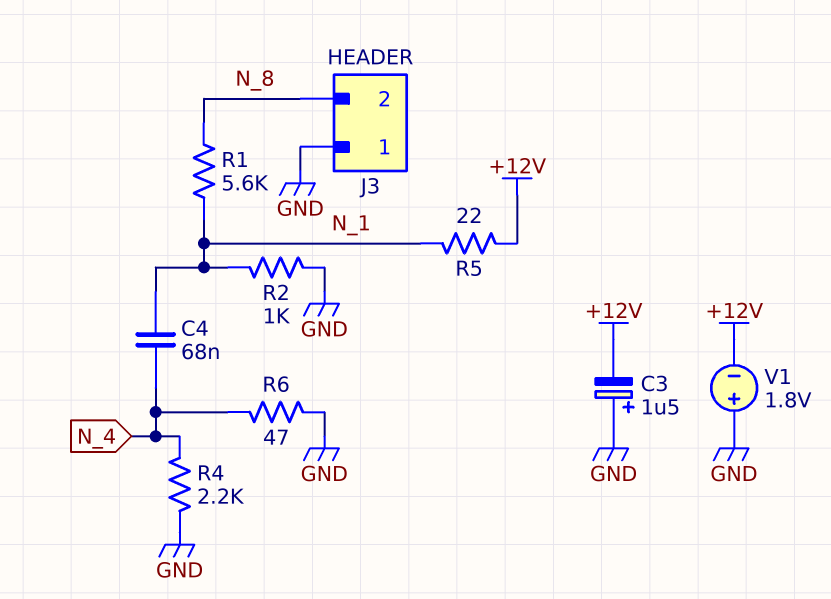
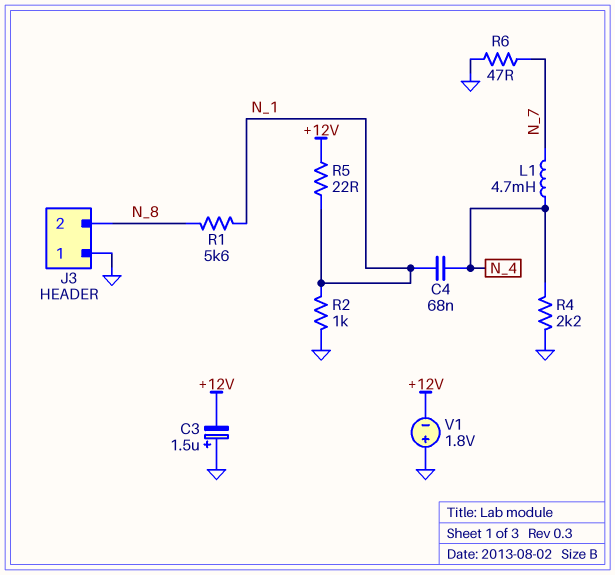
L1: none -> 4.7mH (N_4, N_7)
R6: 47 (GND, N_4) -> 47 (GND, N_7)

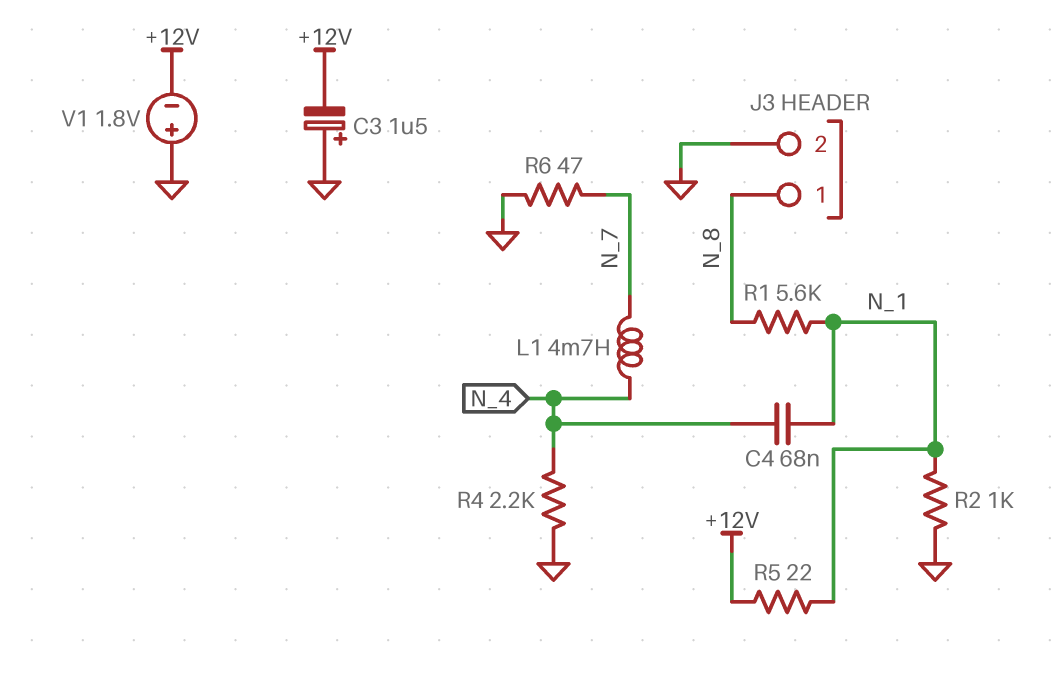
J3 pin 1: GND -> N_8
J3 pin 2: N_8 -> GND

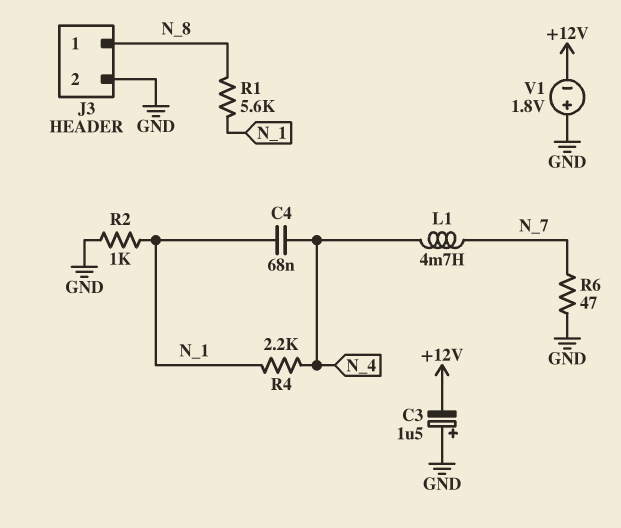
R4: 2.2k (GND, N_4) -> 2.2k (N_1, N_4)
R5: 22 (+12V, N_1) -> none

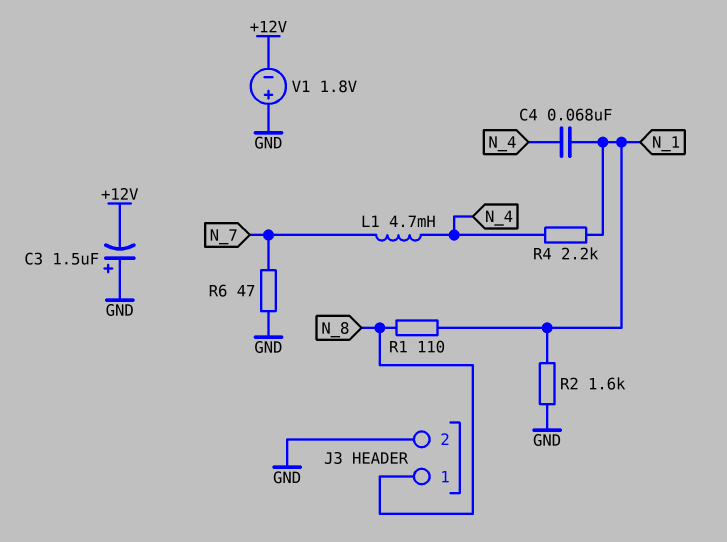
R1: 5.6k (N_1, N_8) -> 110 (N_1, N_8)
R2: 1k (GND, N_1) -> 1.6k (GND, N_1)

